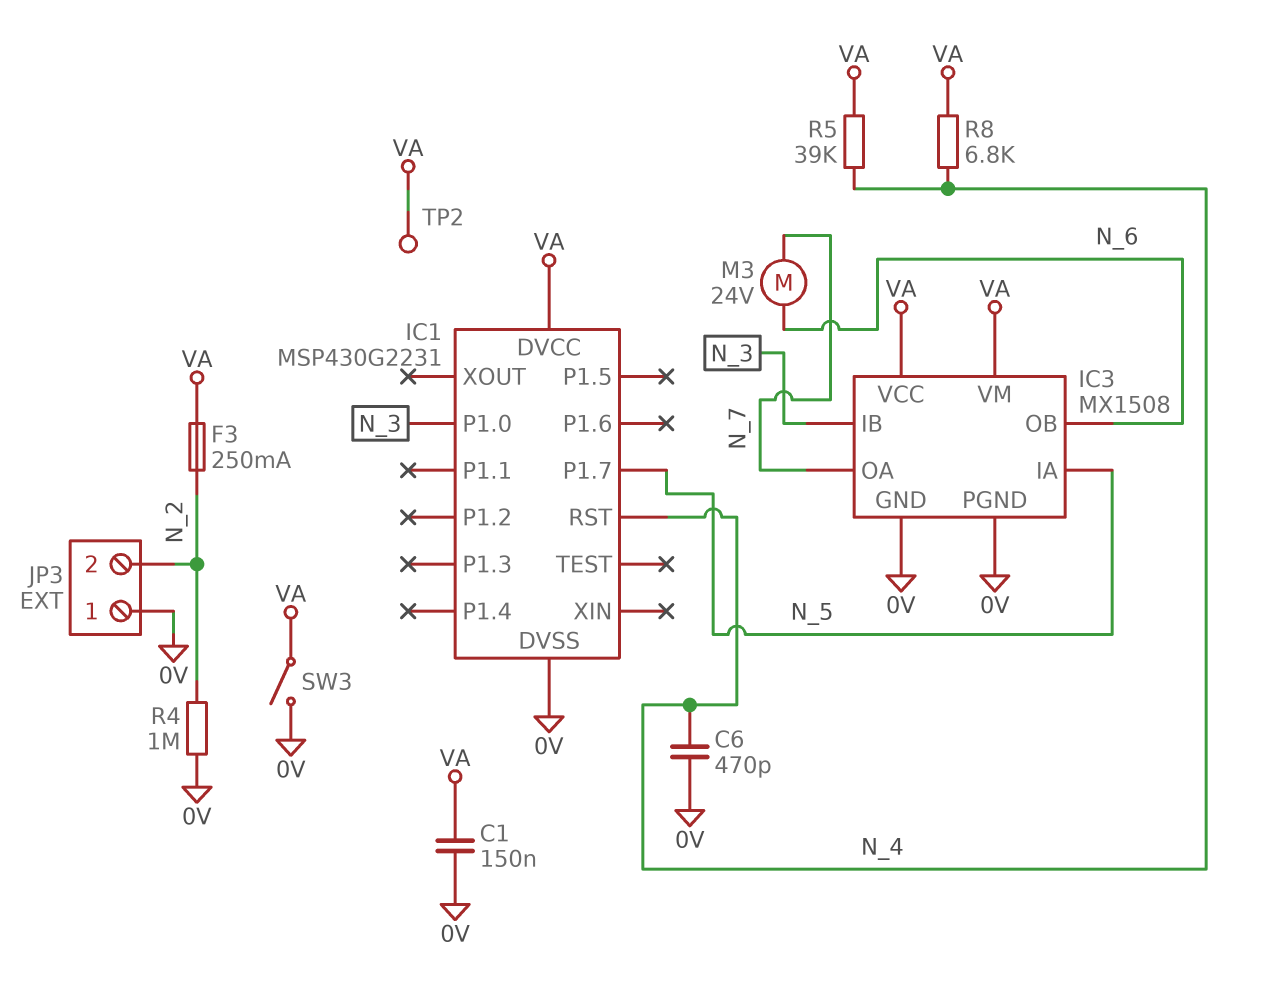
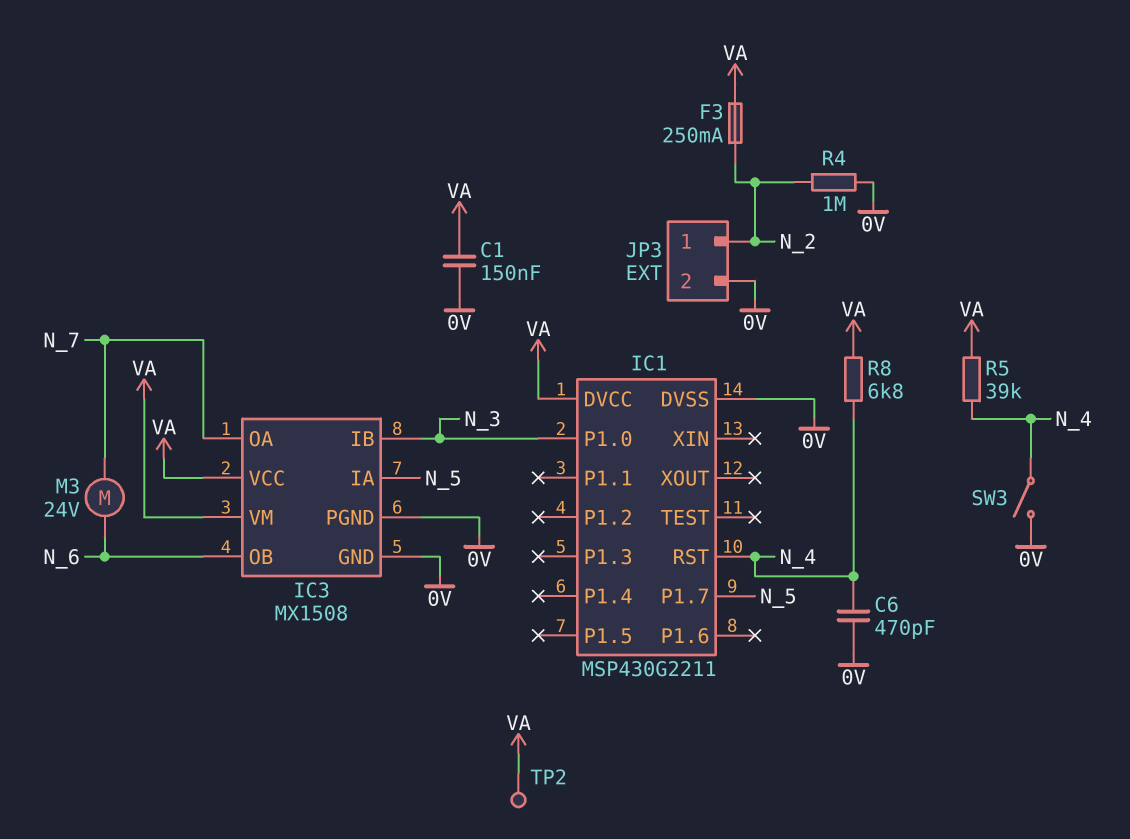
IC1: MSP430G2231 -> MSP430G2211
JP3 pin 1: 0V -> N_2
JP3 pin 2: N_2 -> 0V
SW3: switch (0V, VA) -> switch (0V, N_4)

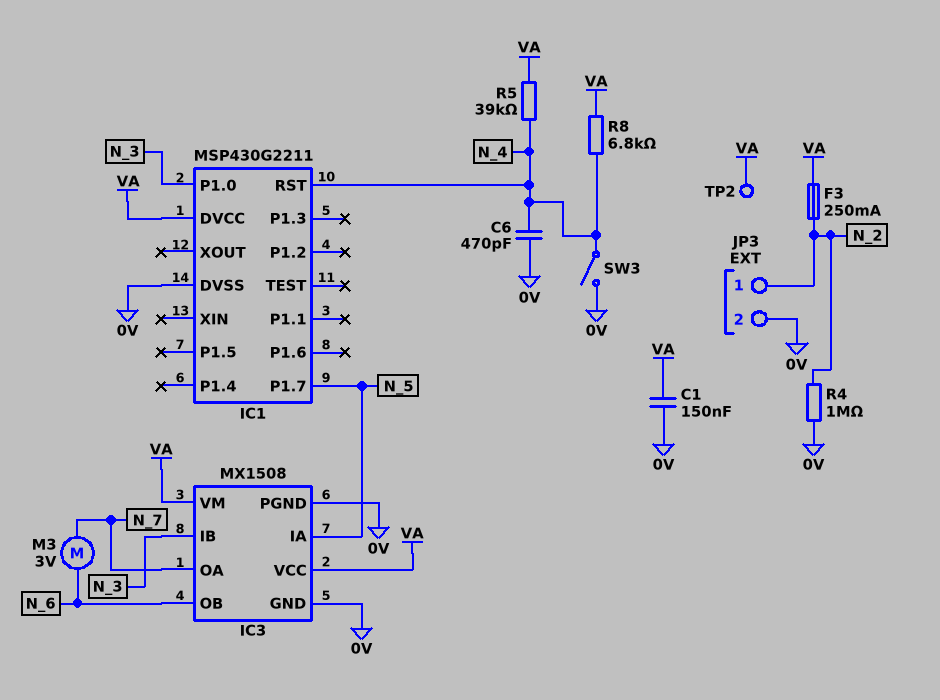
M3: motor 24V (N_6, N_7) -> motor 3V (N_6, N_7)

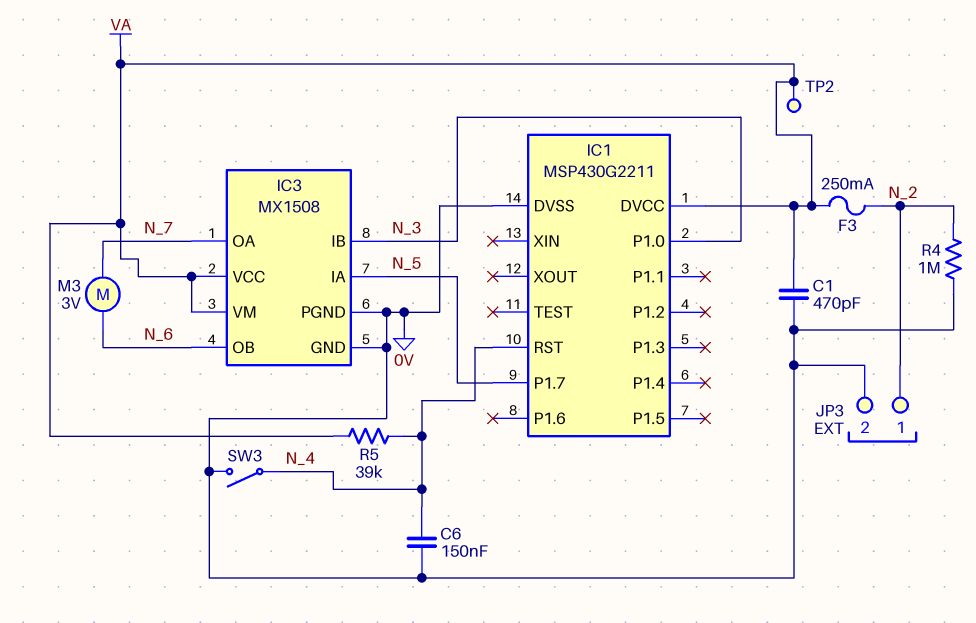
C1: 150nF (0V, VA) -> 470pF (0V, VA)
C6: 470pF (0V, N_4) -> 150nF (0V, N_4)
R8: 6.8k (N_4, VA) -> none

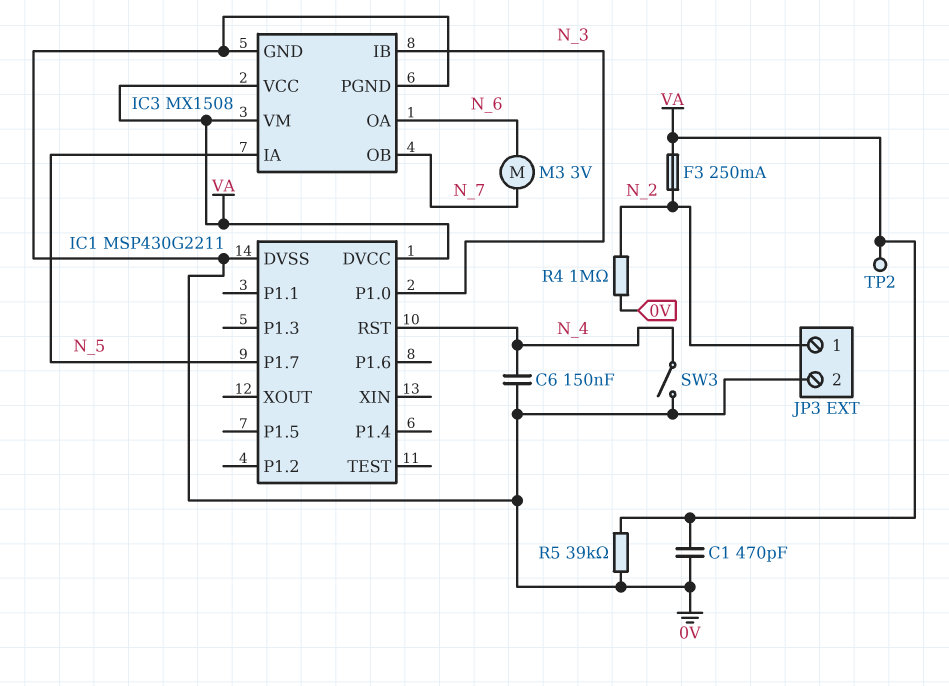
IC3 pin OA: N_7 -> N_6
IC3 pin OB: N_6 -> N_7
R5: 39k (N_4, VA) -> 39k (0V, VA)

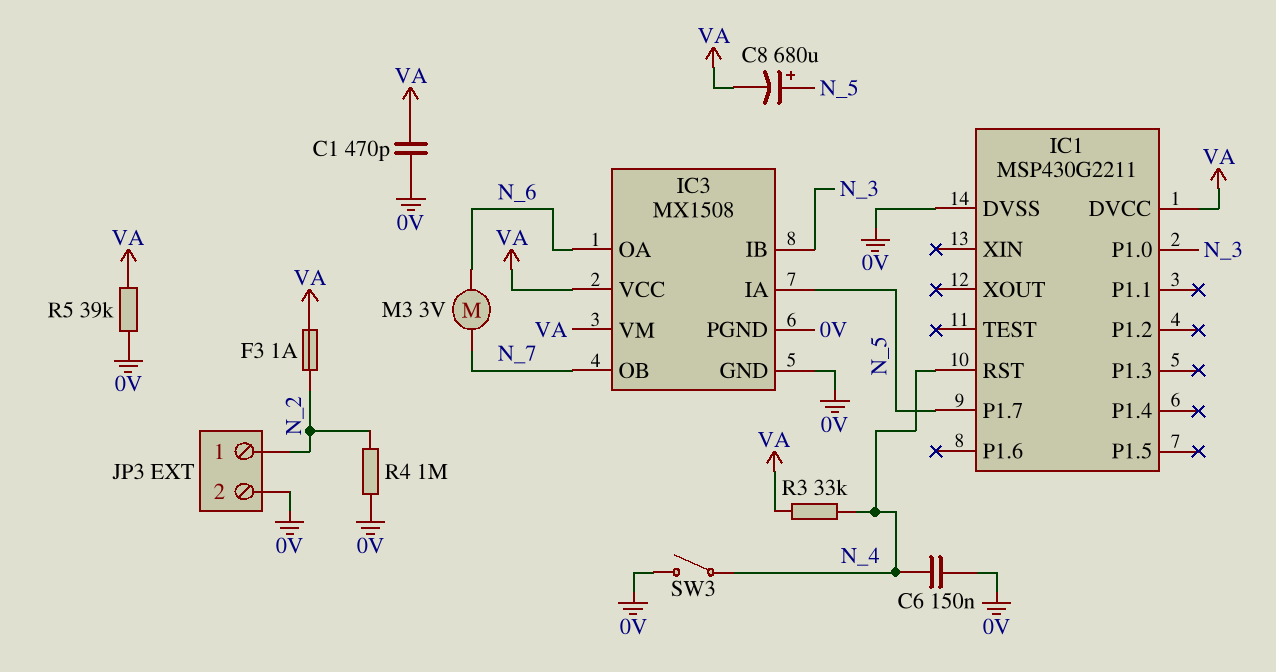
C8: none -> 680uF (plus N_5, minus VA)
F3: 250mA (N_2, VA) -> 1A (N_2, VA)
R3: none -> 33k (N_4, VA)
TP2: test point (VA) -> none

